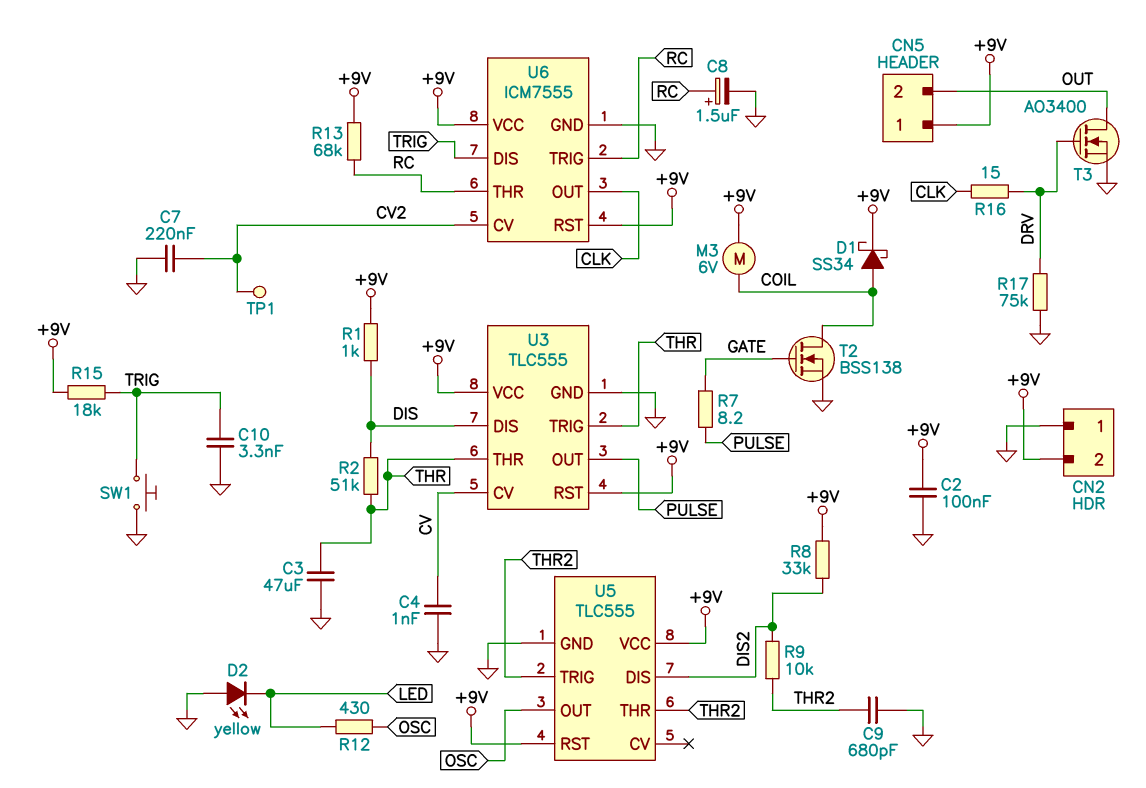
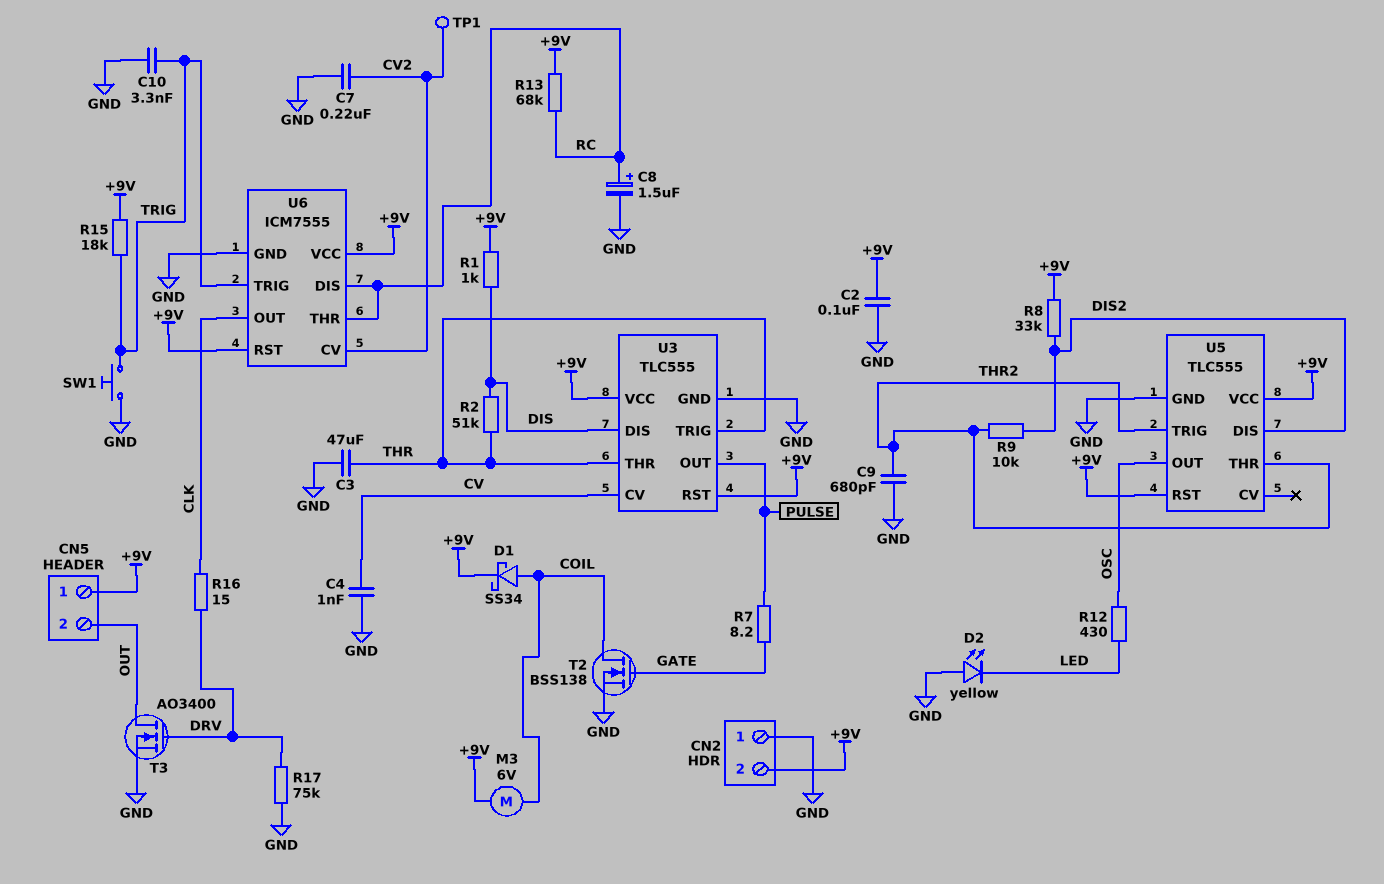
U6 pin DIS: TRIG -> RC
U6 pin TRIG: RC -> TRIG

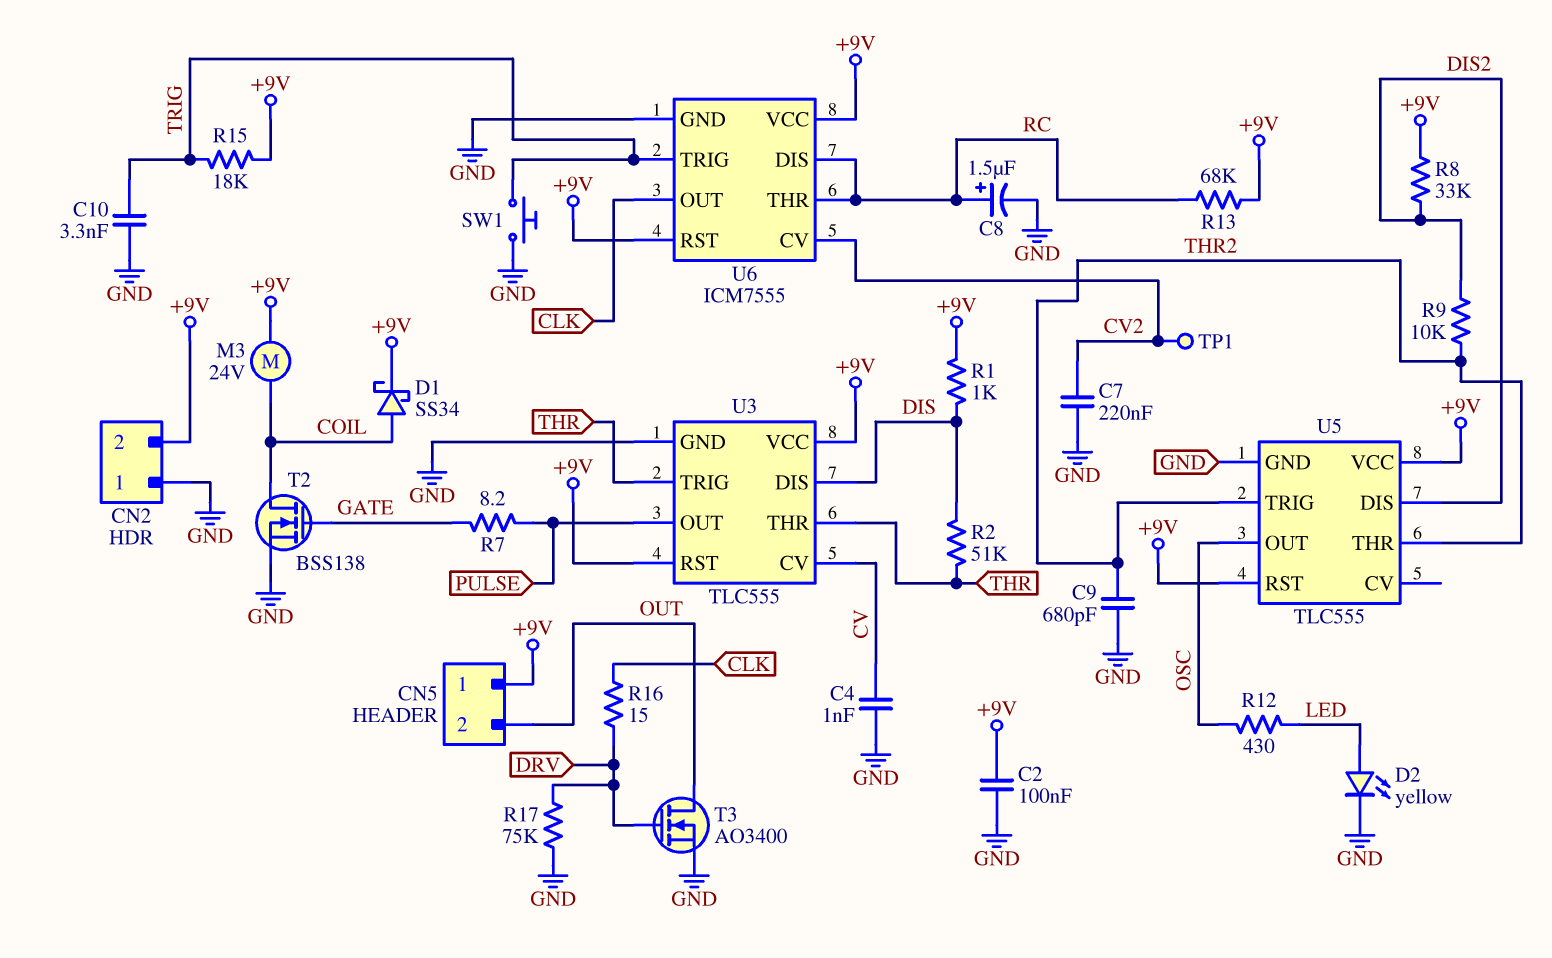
C3: 47uF (GND, THR) -> none
D2: LED yellow (A GND, K LED) -> LED yellow (A LED, K GND)
M3: motor 6V (+9V, COIL) -> motor 24V (+9V, COIL)

